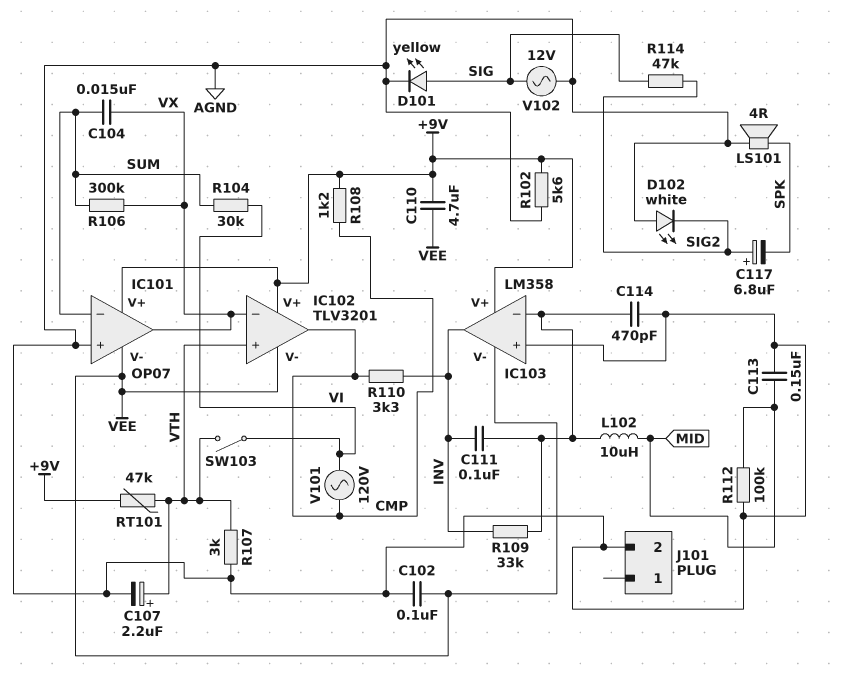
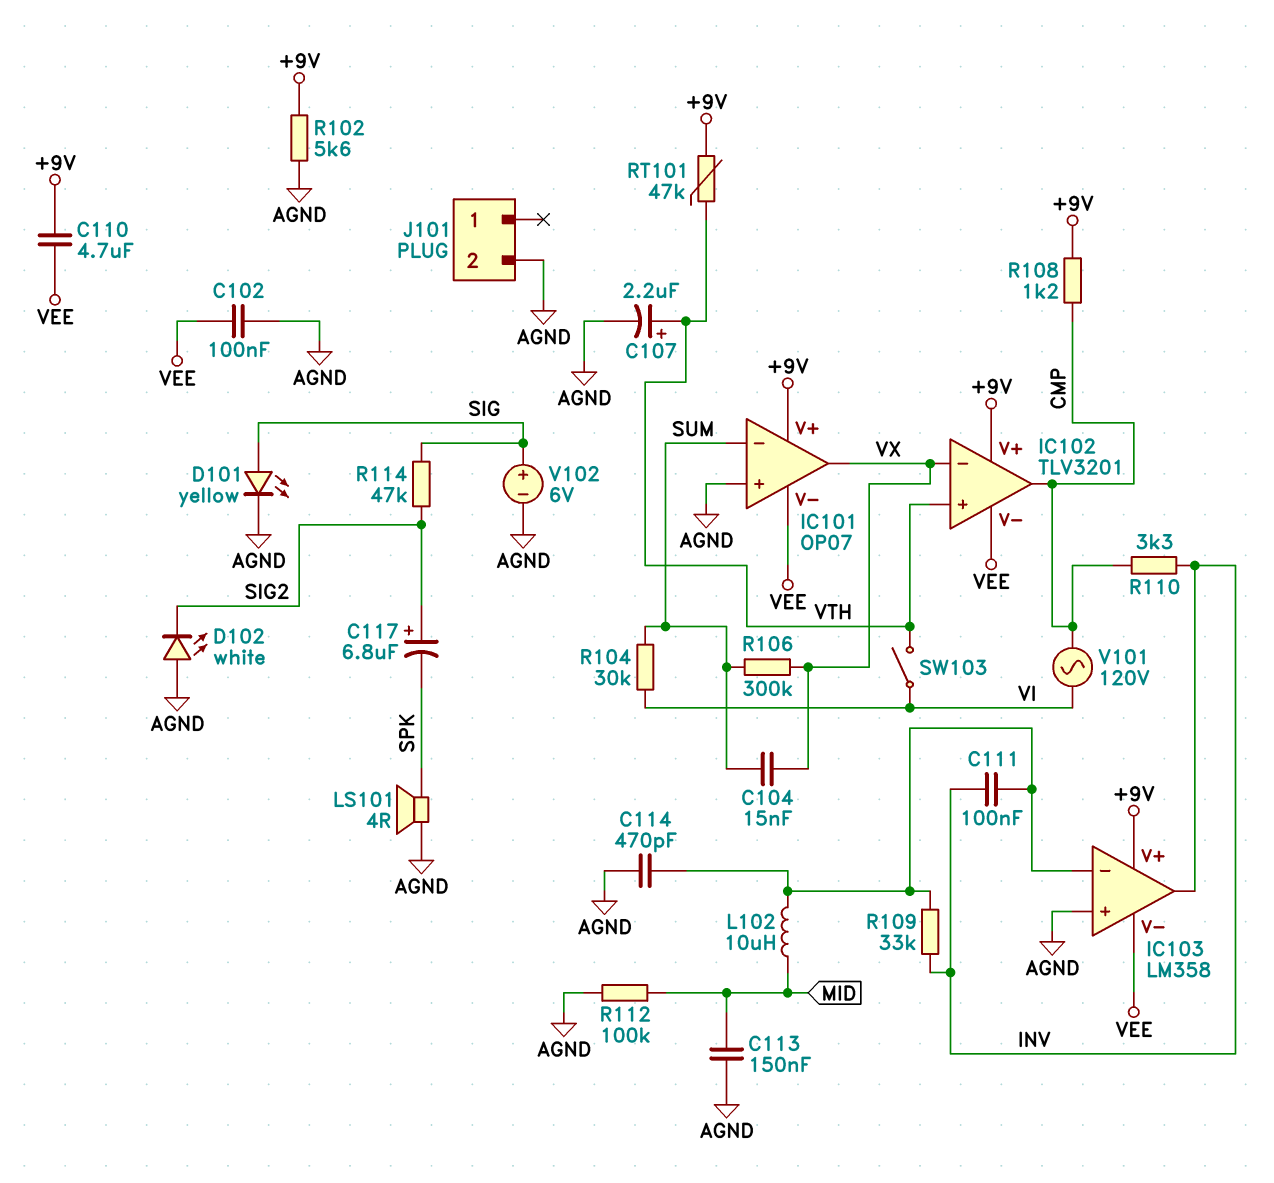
R107: 3k (AGND, VTH) -> none
V102: AC 12V (AGND, SIG) -> 6V (plus SIG, minus AGND)

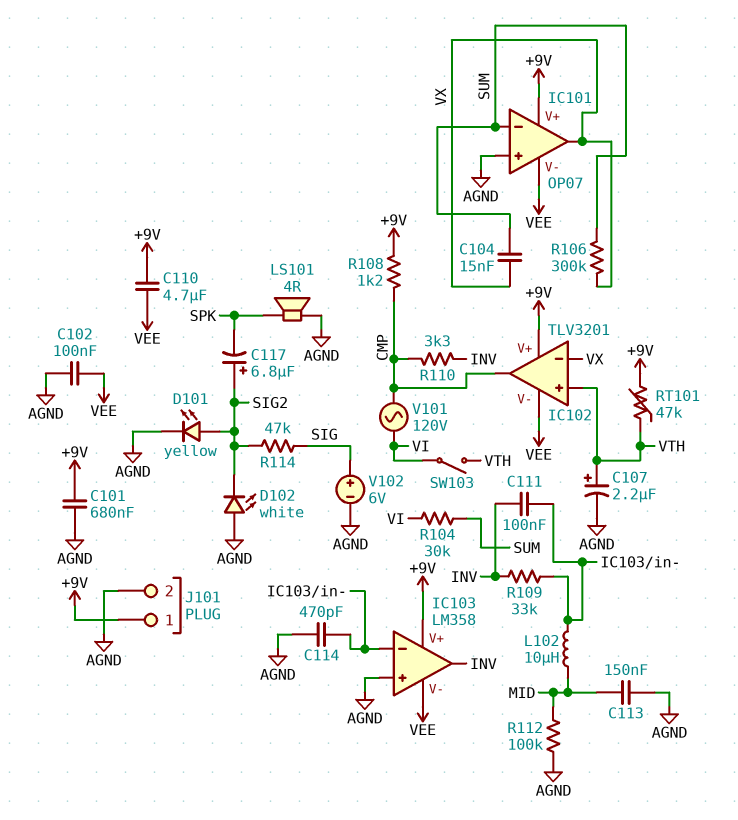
C101: none -> 680nF (+9V, AGND)
D101: LED yellow (A SIG, K AGND) -> LED yellow (A SIG2, K AGND)
J101 pin 1: none -> +9V
R102: 5.6k (+9V, AGND) -> none

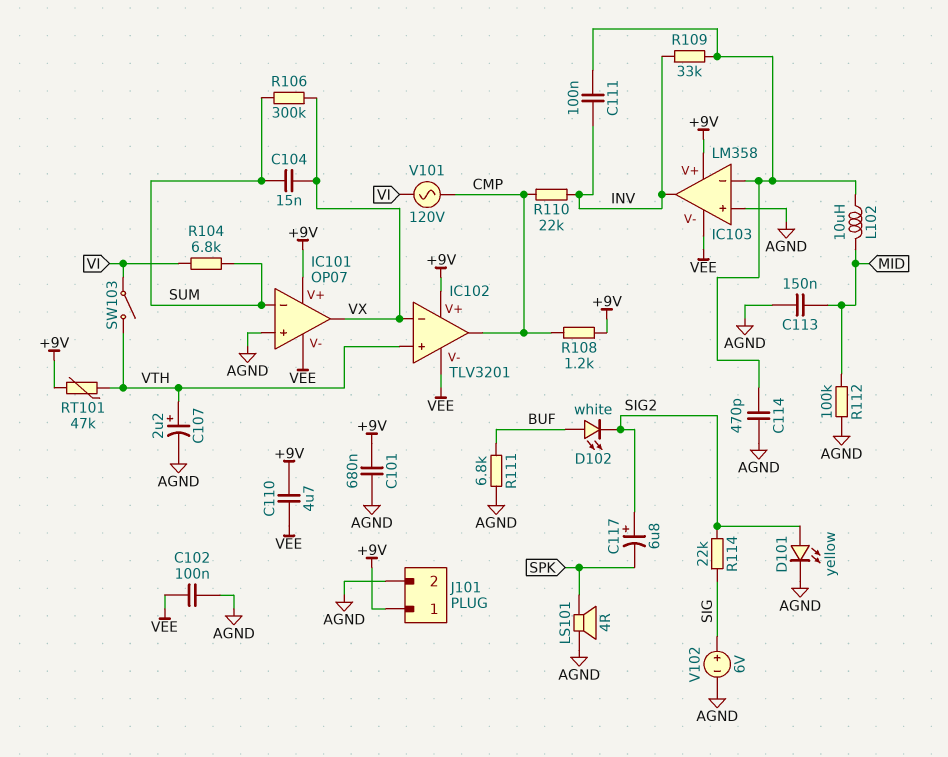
D102: LED white (A AGND, K SIG2) -> LED white (A BUF, K SIG2)
R104: 30k (SUM, VI) -> 6.8k (SUM, VI)
R110: 3.3k (CMP, INV) -> 22k (CMP, INV)
R111: none -> 6.8k (AGND, BUF)
R114: 47k (SIG, SIG2) -> 22k (SIG, SIG2)

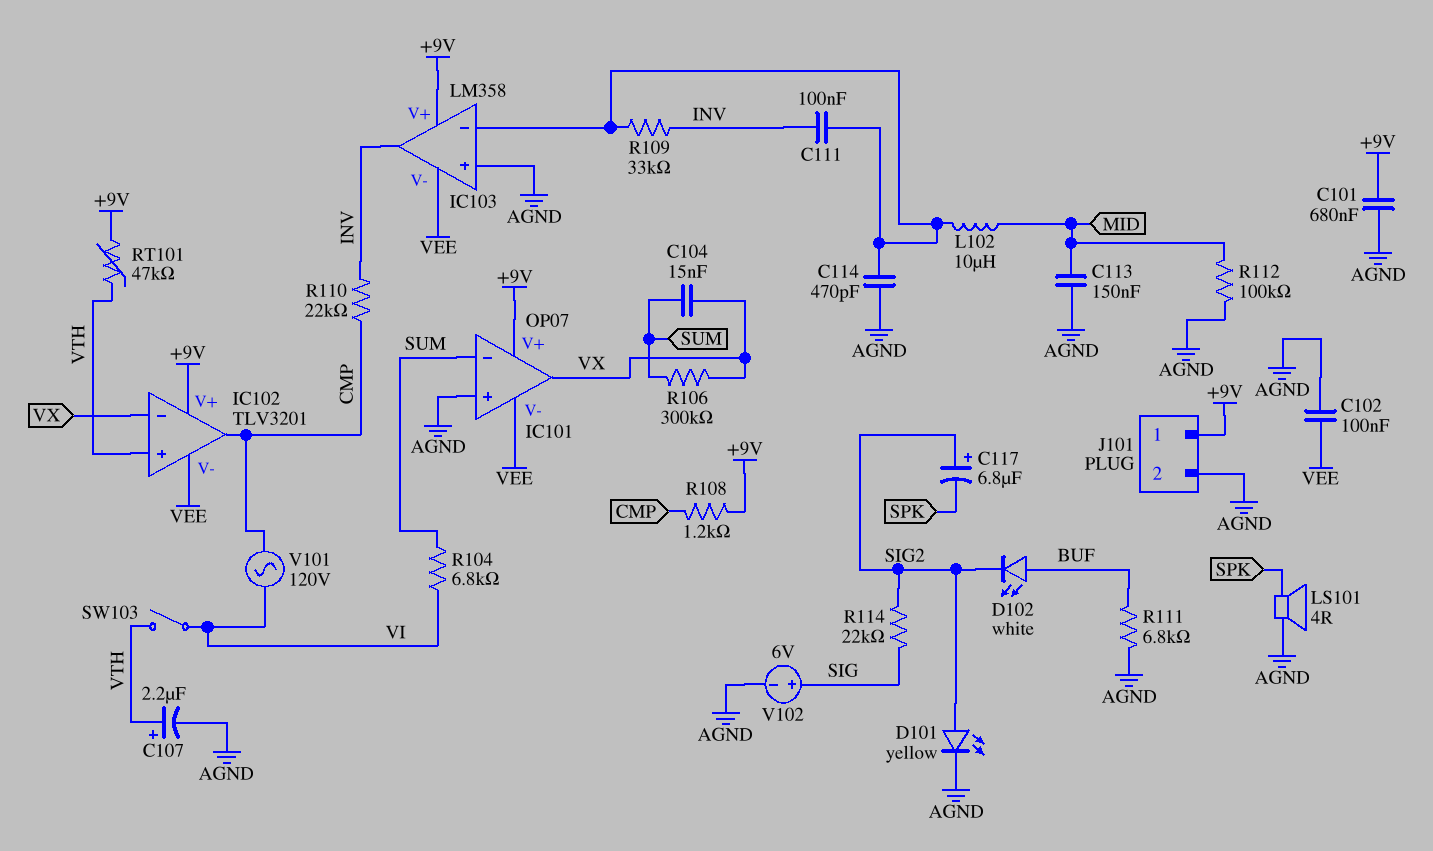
C110: 4.7uF (+9V, VEE) -> none

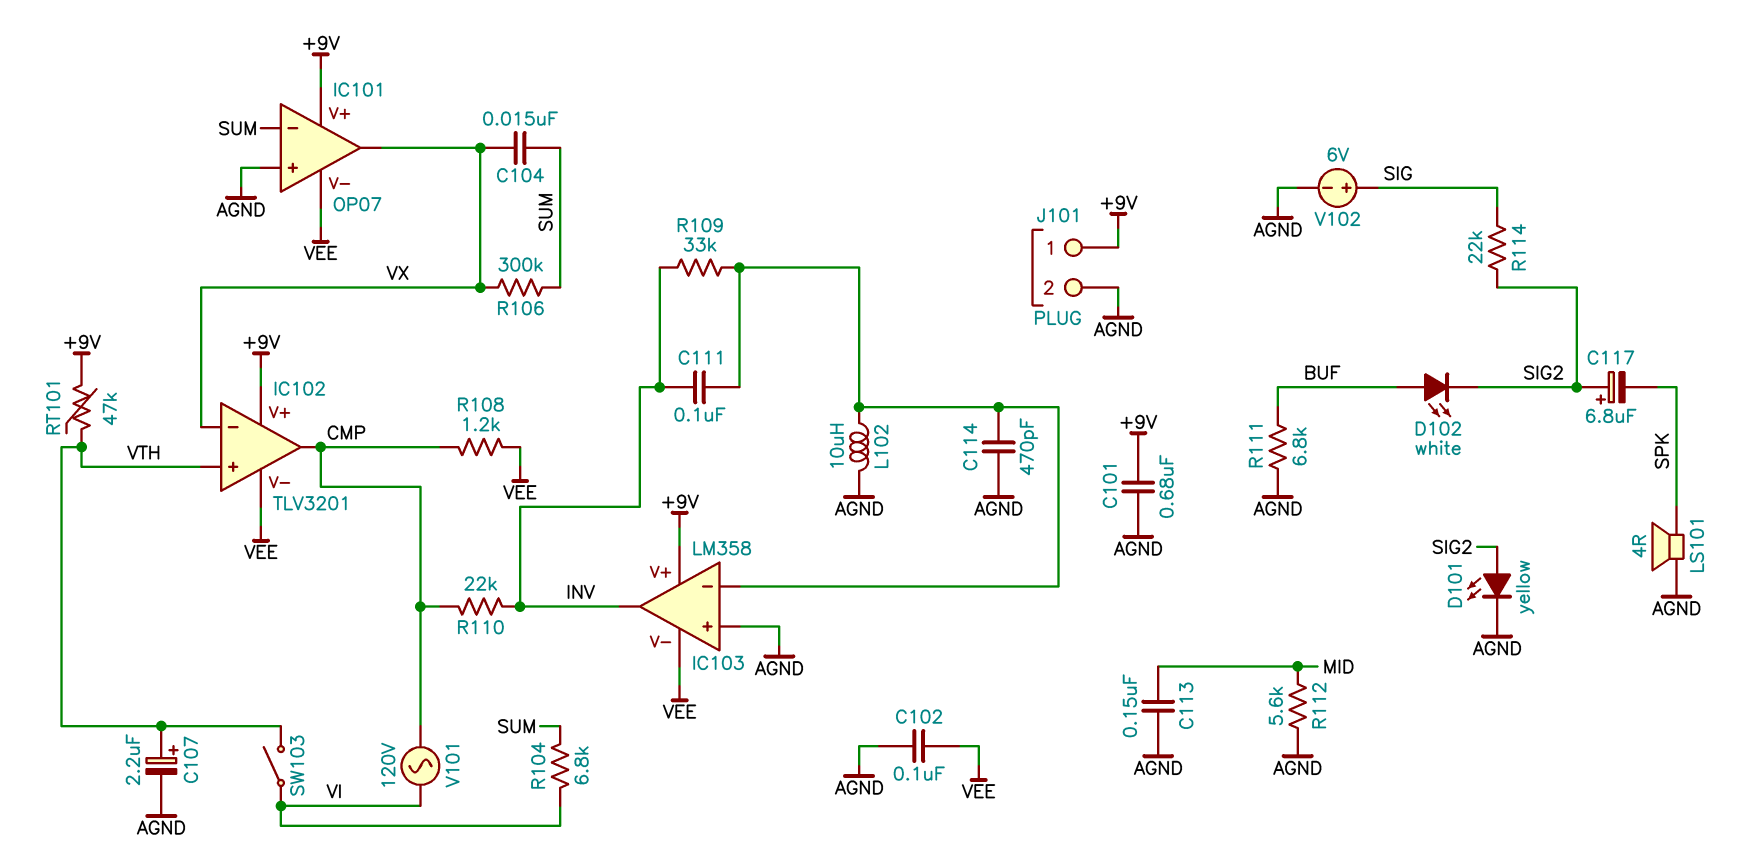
L102: 10uH (IC103/in-, MID) -> 10uH (AGND, IC103/in-)
R108: 1.2k (+9V, CMP) -> 1.2k (CMP, VEE)
R112: 100k (AGND, MID) -> 5.6k (AGND, MID)

